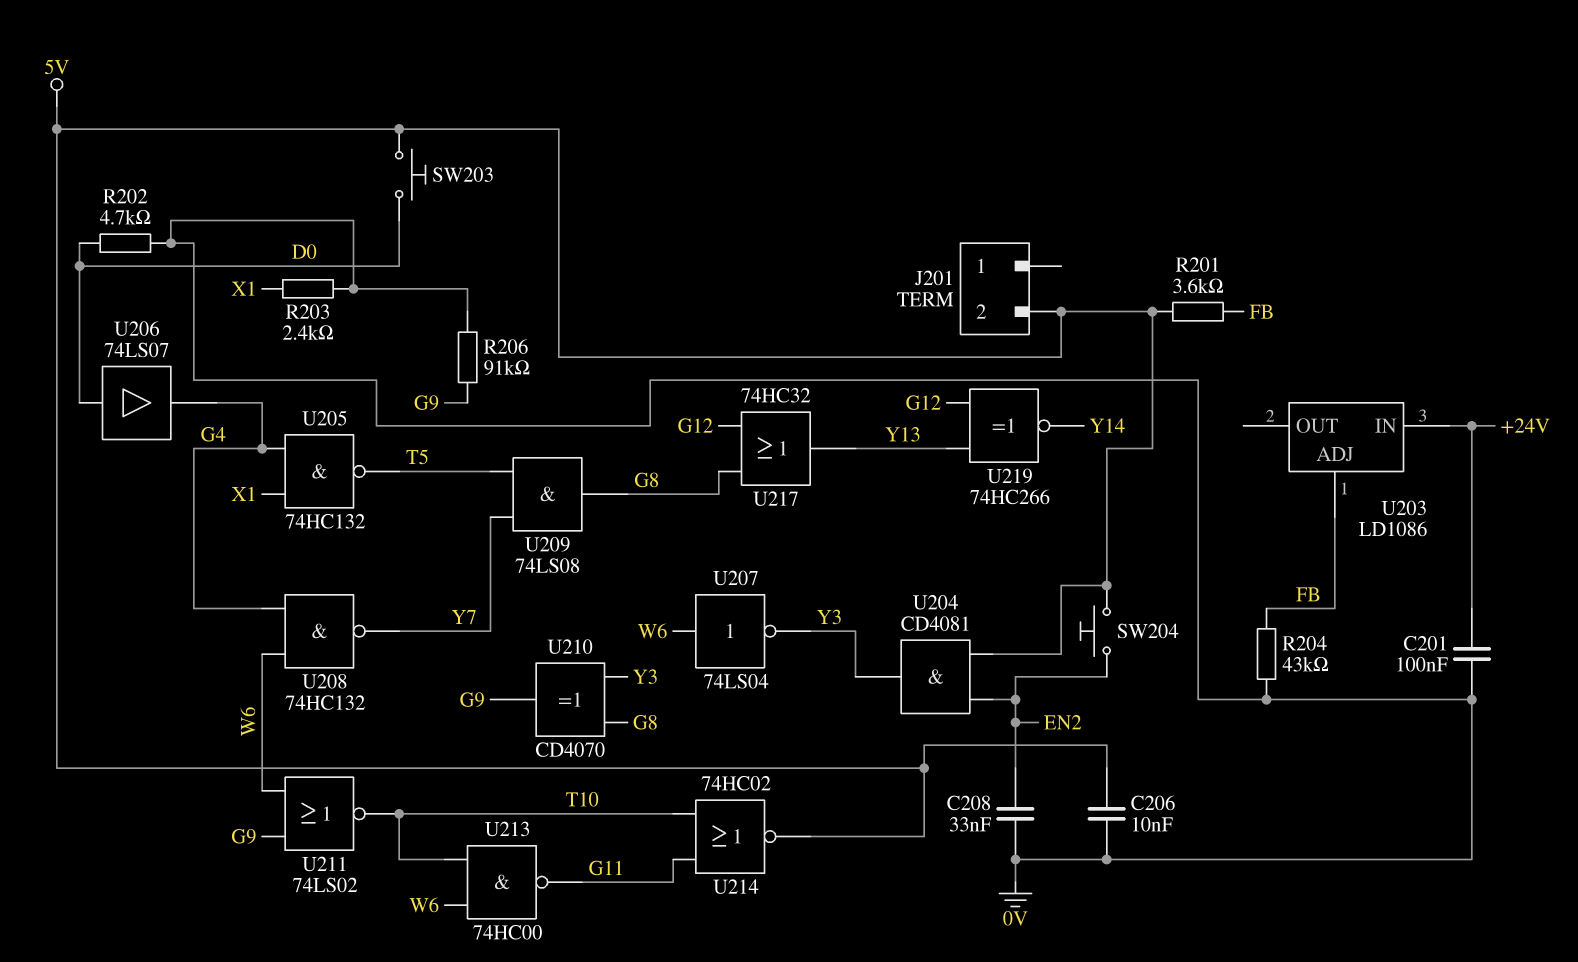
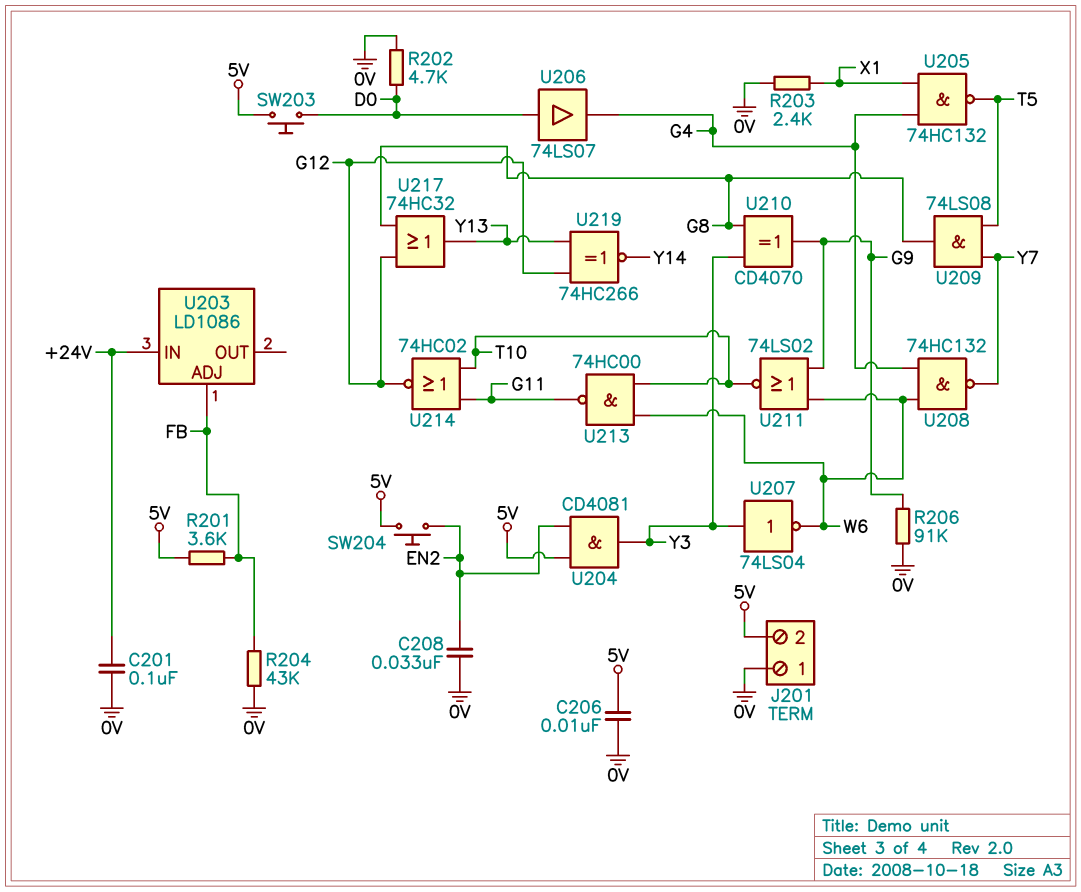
J201 pin 1: none -> 0V
U207: NOT 74LS04 (in W6, out Y3) -> NOT 74LS04 (in Y3, out W6)
U214: NOR 74HC02 (in G11, in T10, out 5V) -> NOR 74HC02 (in G11, in T10, out G12)

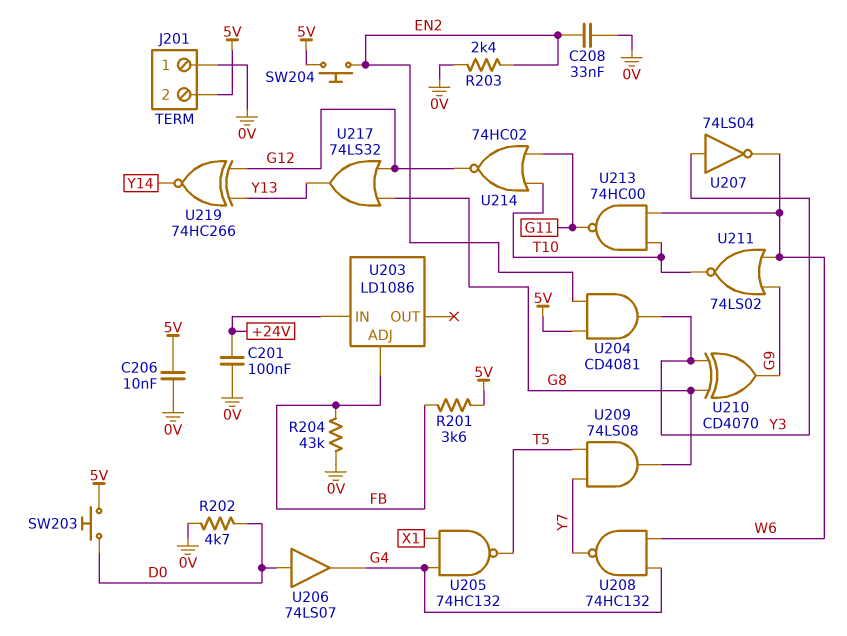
R203: 2.4k (0V, X1) -> 2.4k (0V, EN2)
R206: 91k (0V, G9) -> none
U217: OR 74HC32 (in G8, in G12, out Y13) -> OR 74LS32 (in G8, in G12, out Y13)

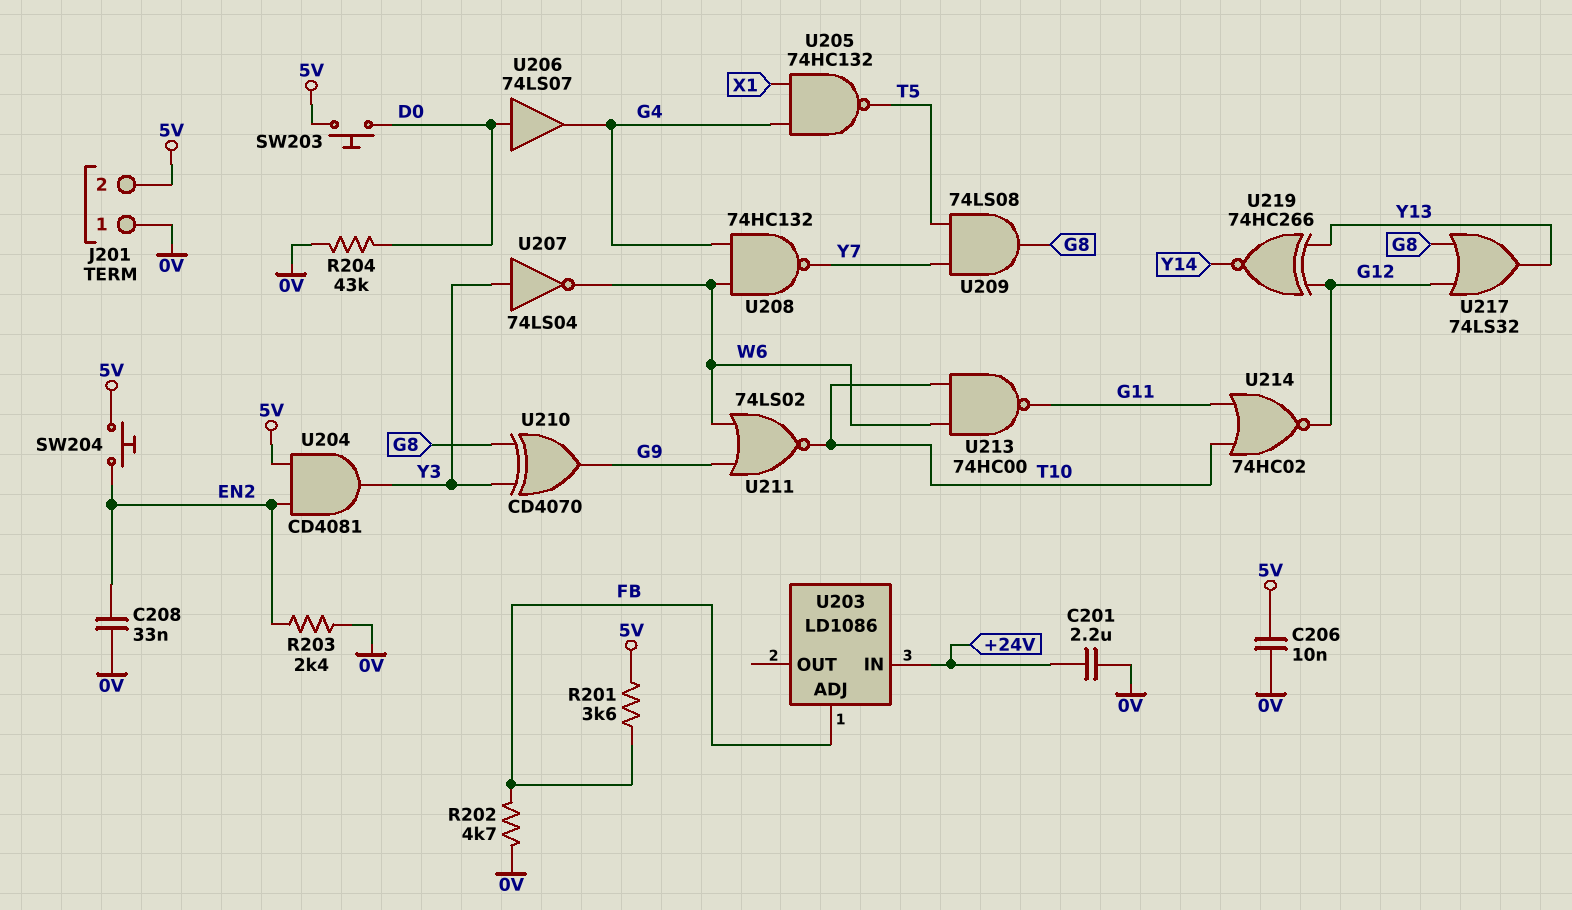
C201: 100nF (+24V, 0V) -> 2.2uF (+24V, 0V)
R202: 4.7k (0V, D0) -> 4.7k (0V, FB)
R204: 43k (0V, FB) -> 43k (0V, D0)

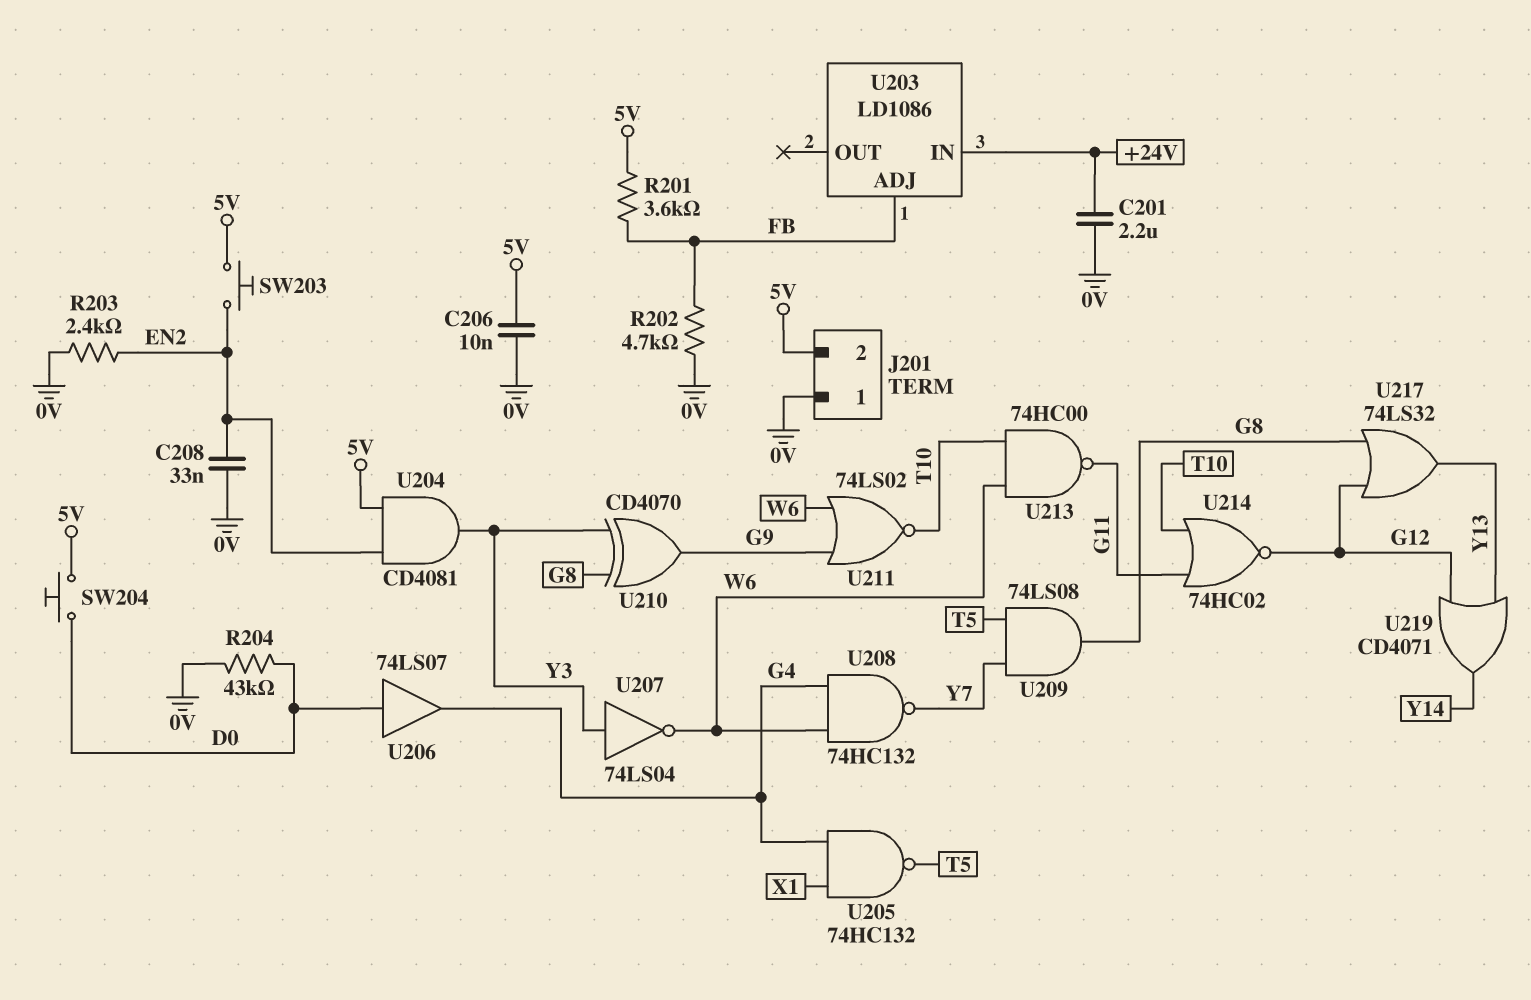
SW203: button (5V, D0) -> button (5V, EN2)
SW204: button (5V, EN2) -> button (5V, D0)
U219: XNOR 74HC266 (in G12, in Y13, out Y14) -> OR CD4071 (in G12, in Y13, out Y14)

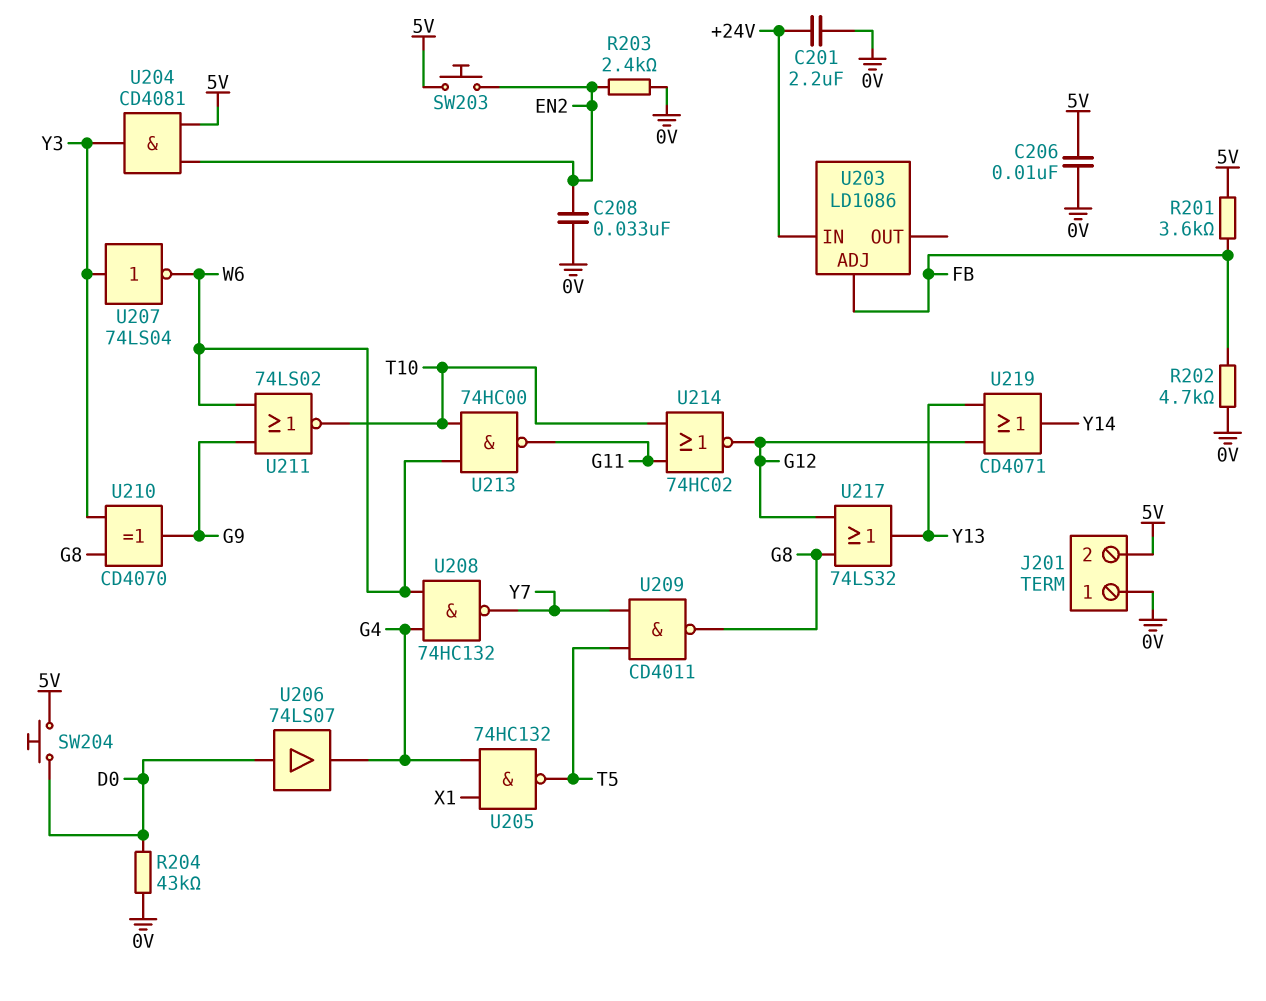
U209: AND 74LS08 (in T5, in Y7, out G8) -> NAND CD4011 (in T5, in Y7, out G8)

